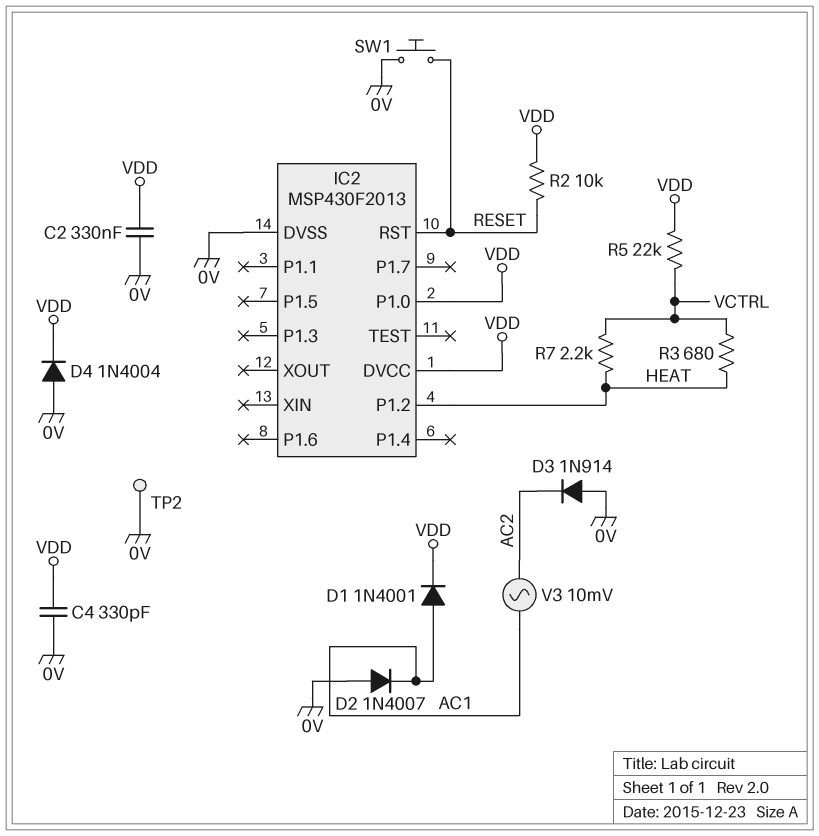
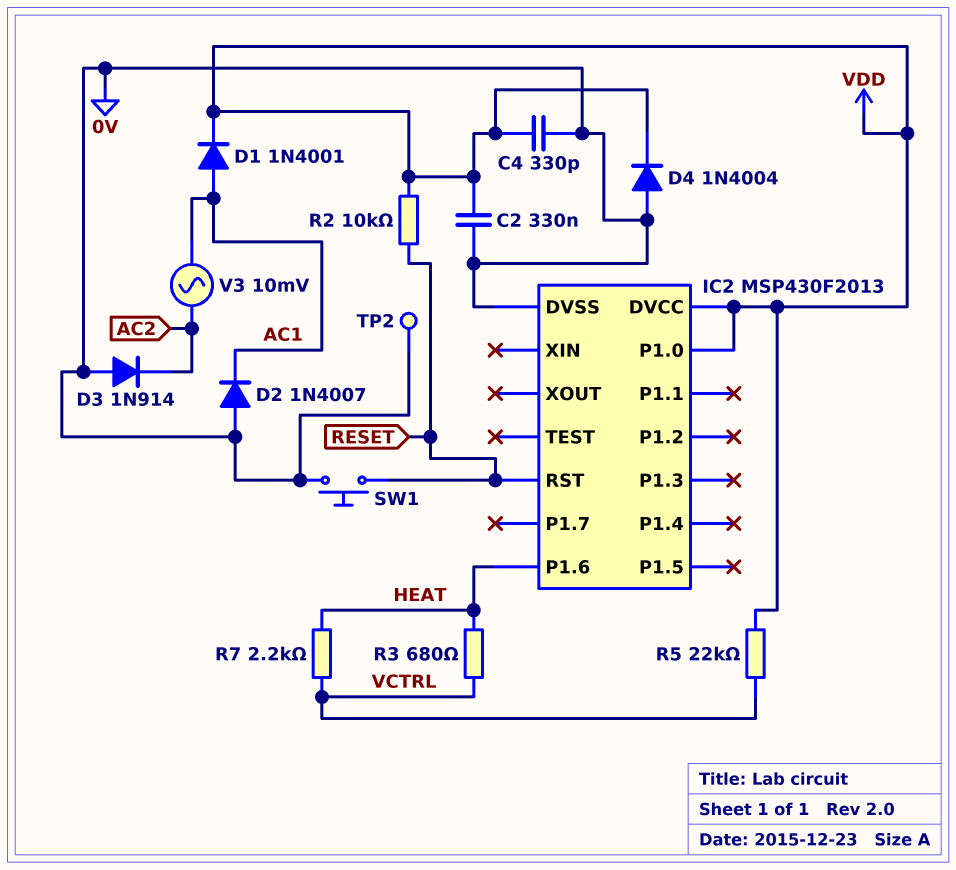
IC2 pin P1.2: HEAT -> none
IC2 pin P1.6: none -> HEAT

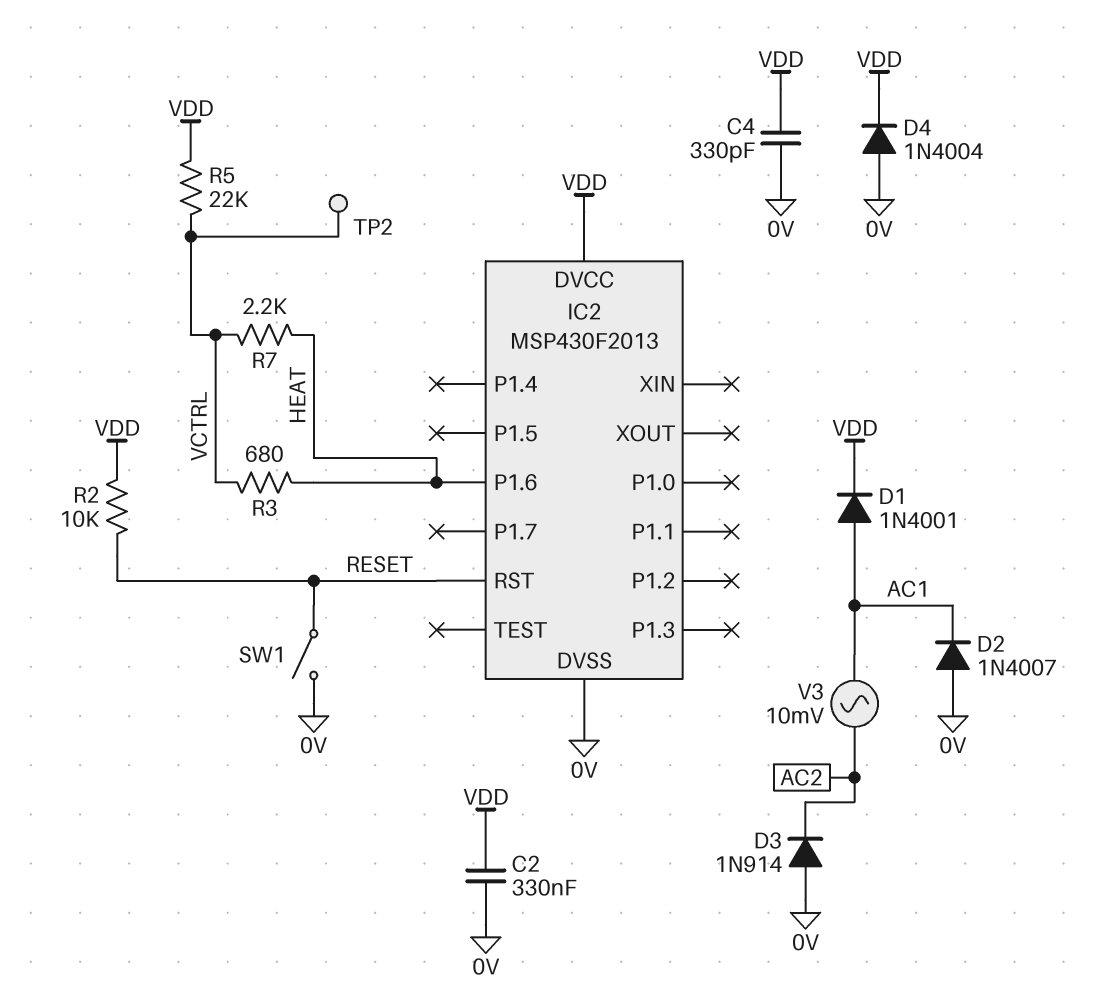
IC2 pin P1.0: VDD -> none
SW1: button (0V, RESET) -> switch (0V, RESET)
TP2: test point (0V) -> test point (VCTRL)

